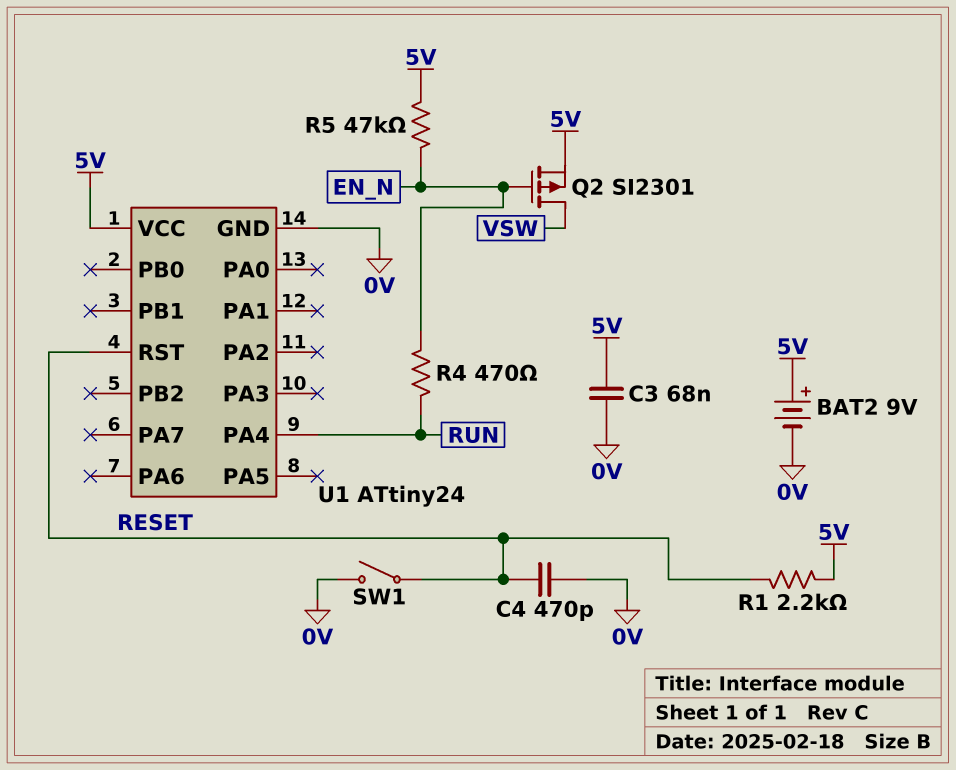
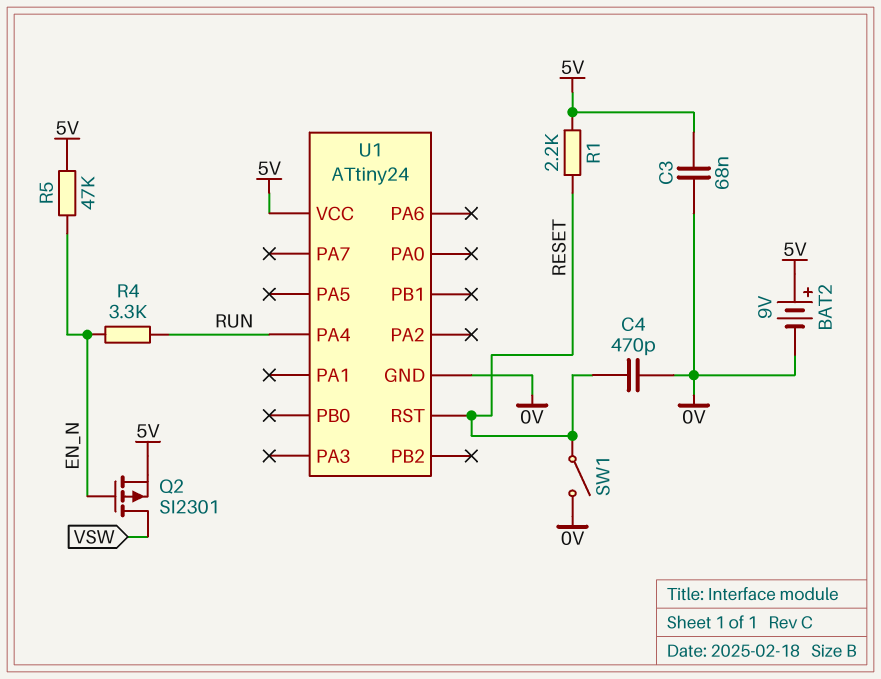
R4: 470 (EN_N, RUN) -> 3.3k (EN_N, RUN)

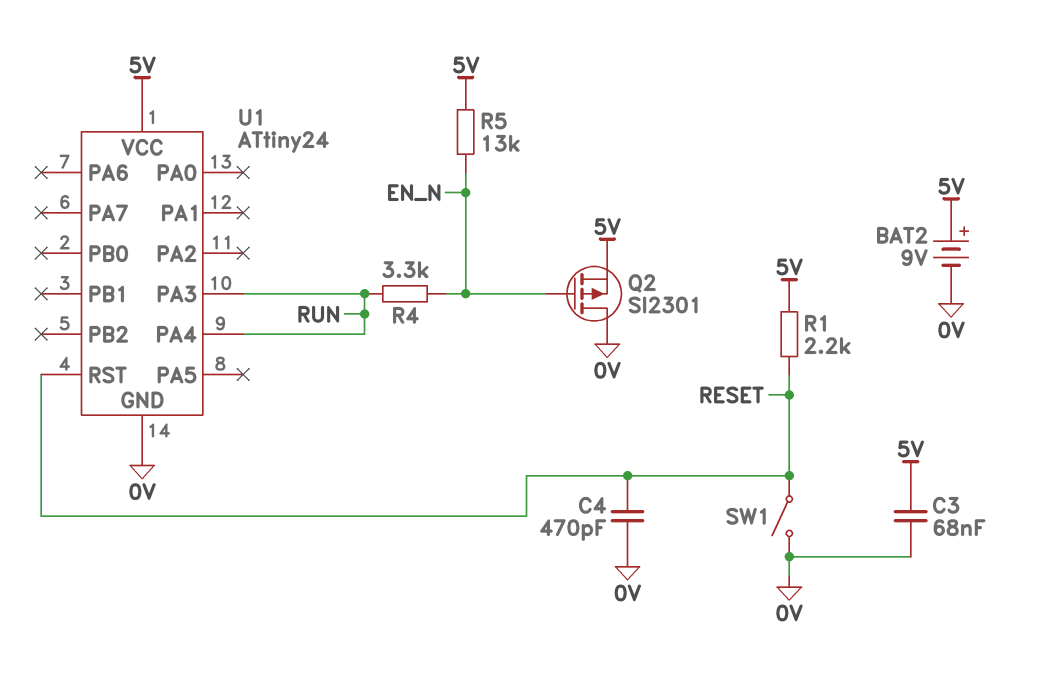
Q2: PMOS SI2301 (G EN_N, D VSW, S 5V) -> PMOS SI2301 (G EN_N, D 0V, S 5V)
R5: 47k (5V, EN_N) -> 13k (5V, EN_N)
U1 pin PA3: none -> RUN

